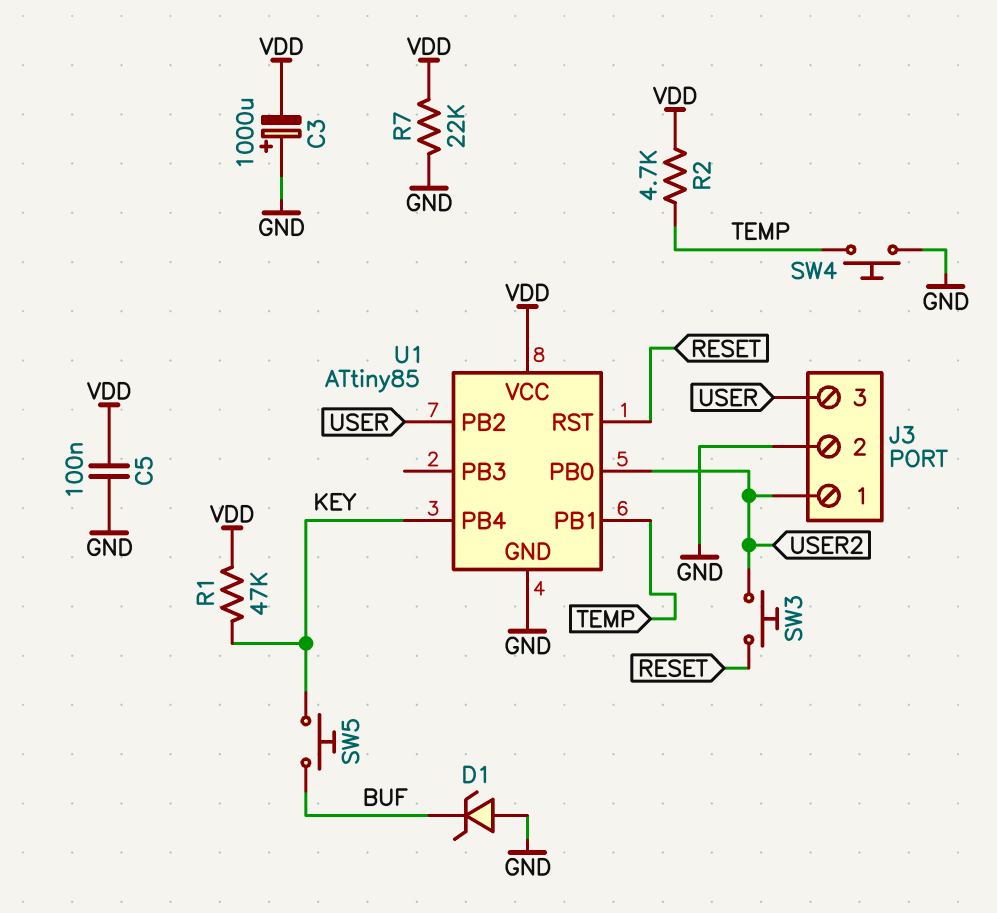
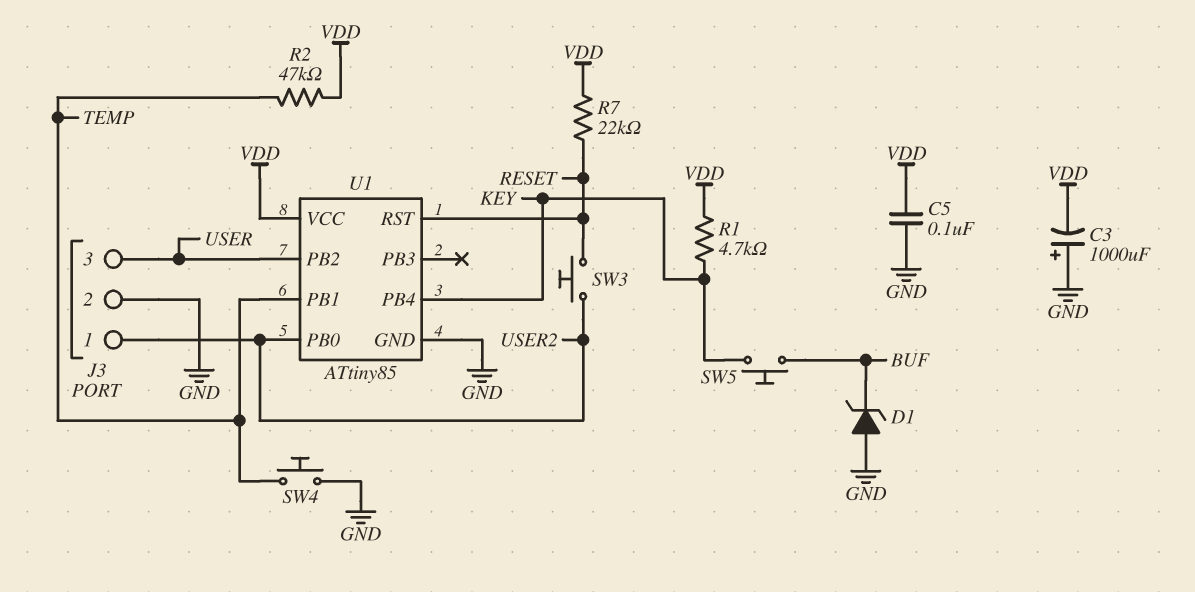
R1: 47k (KEY, VDD) -> 4.7k (KEY, VDD)
R2: 4.7k (TEMP, VDD) -> 47k (TEMP, VDD)
R7: 22k (GND, VDD) -> 22k (RESET, VDD)

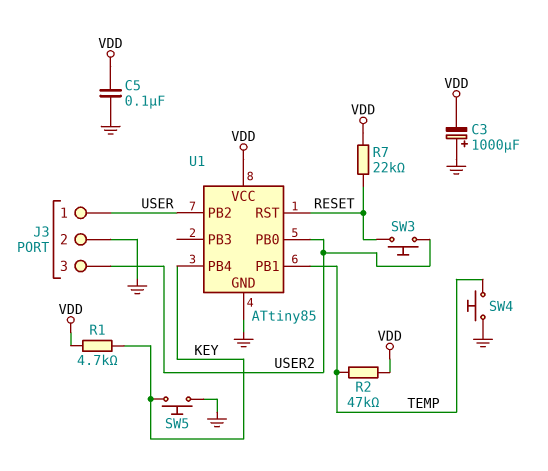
D1: zener (A GND, K BUF) -> none
J3 pin 1: USER2 -> USER
J3 pin 3: USER -> USER2
SW5: button (BUF, KEY) -> button (GND, KEY)

